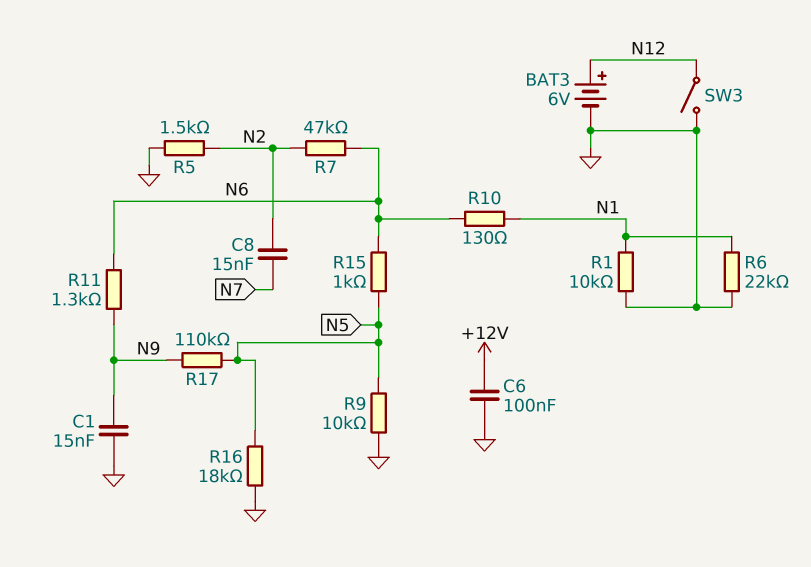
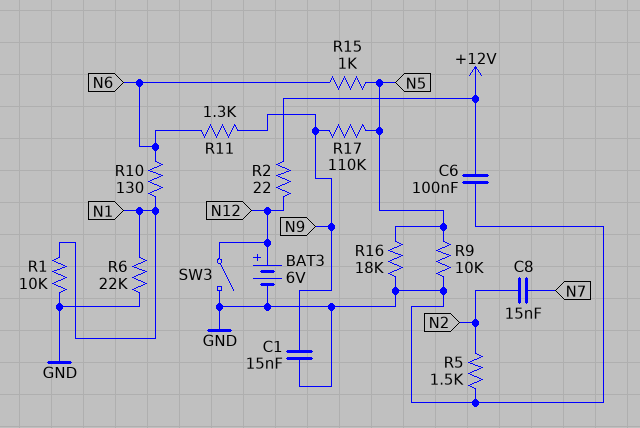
R2: none -> 22 (+12V, N12)
R7: 47k (N2, N6) -> none

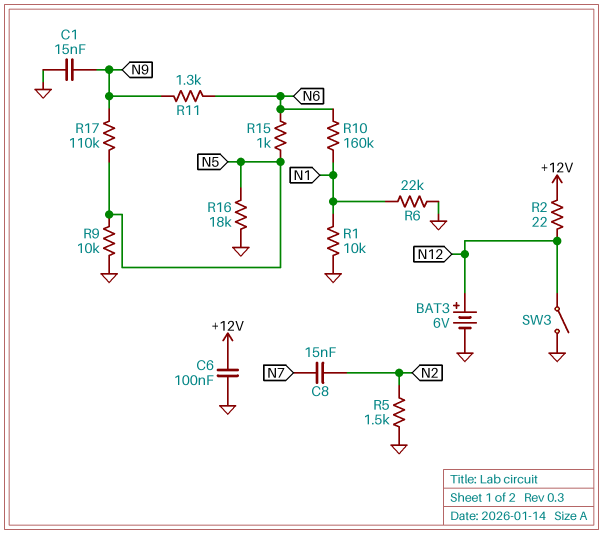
R10: 130 (N1, N6) -> 160k (N1, N6)

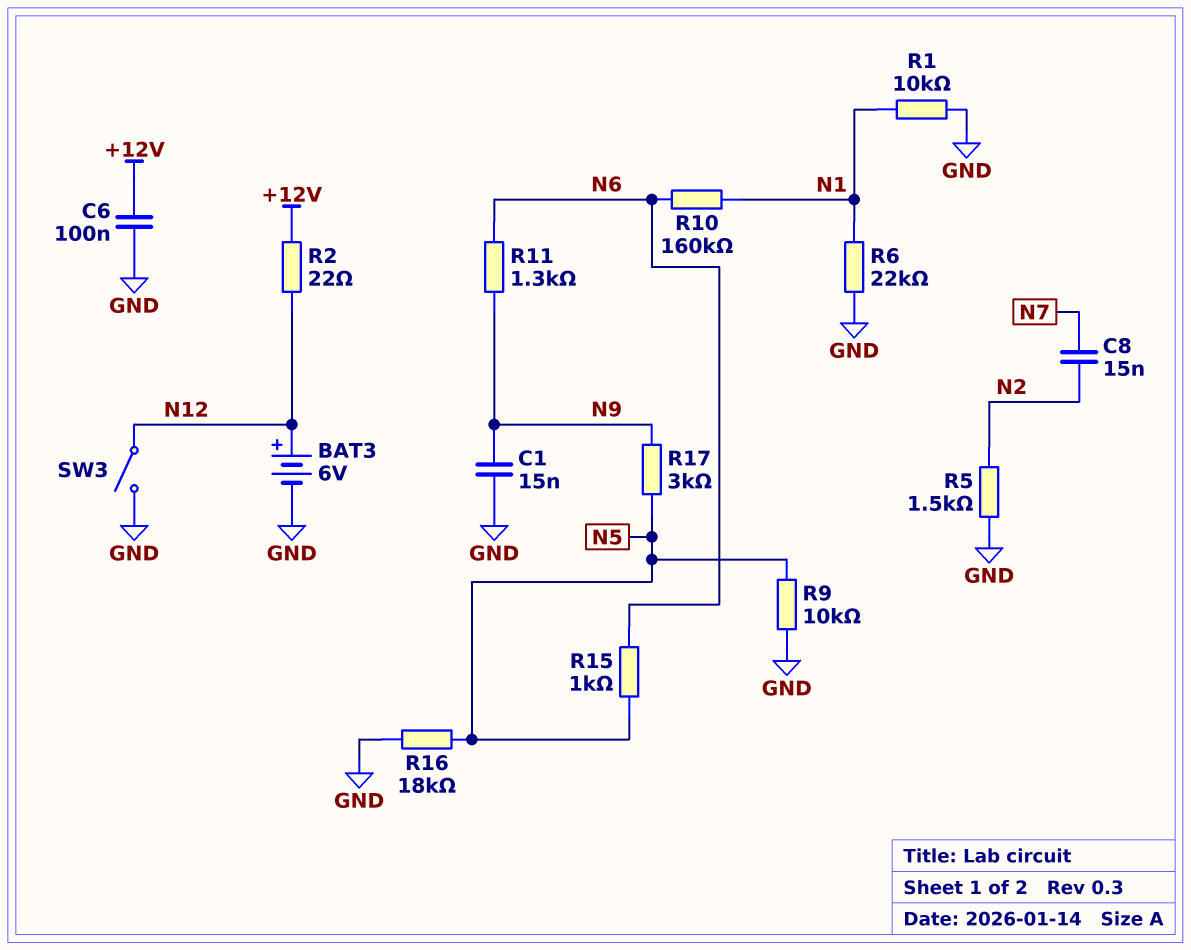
R17: 110k (N5, N9) -> 3k (N5, N9)

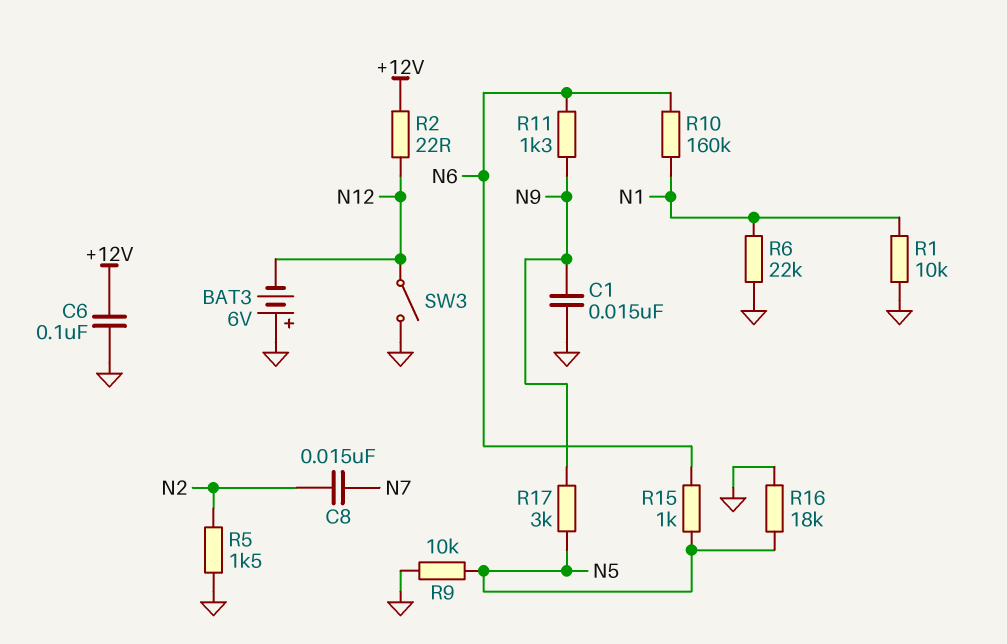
BAT3: 6V (plus N12, minus GND) -> 6V (plus GND, minus N12)

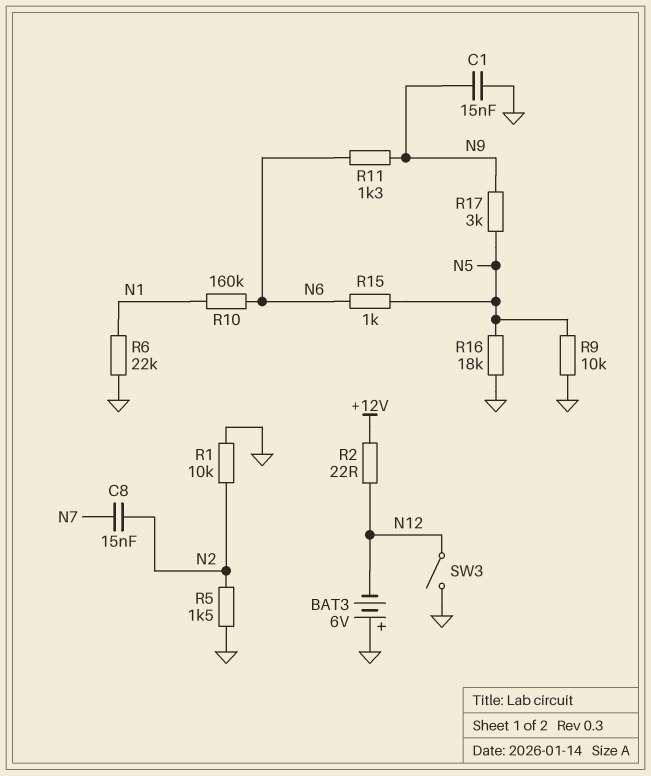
C6: 100nF (+12V, GND) -> none
R1: 10k (GND, N1) -> 10k (GND, N2)

